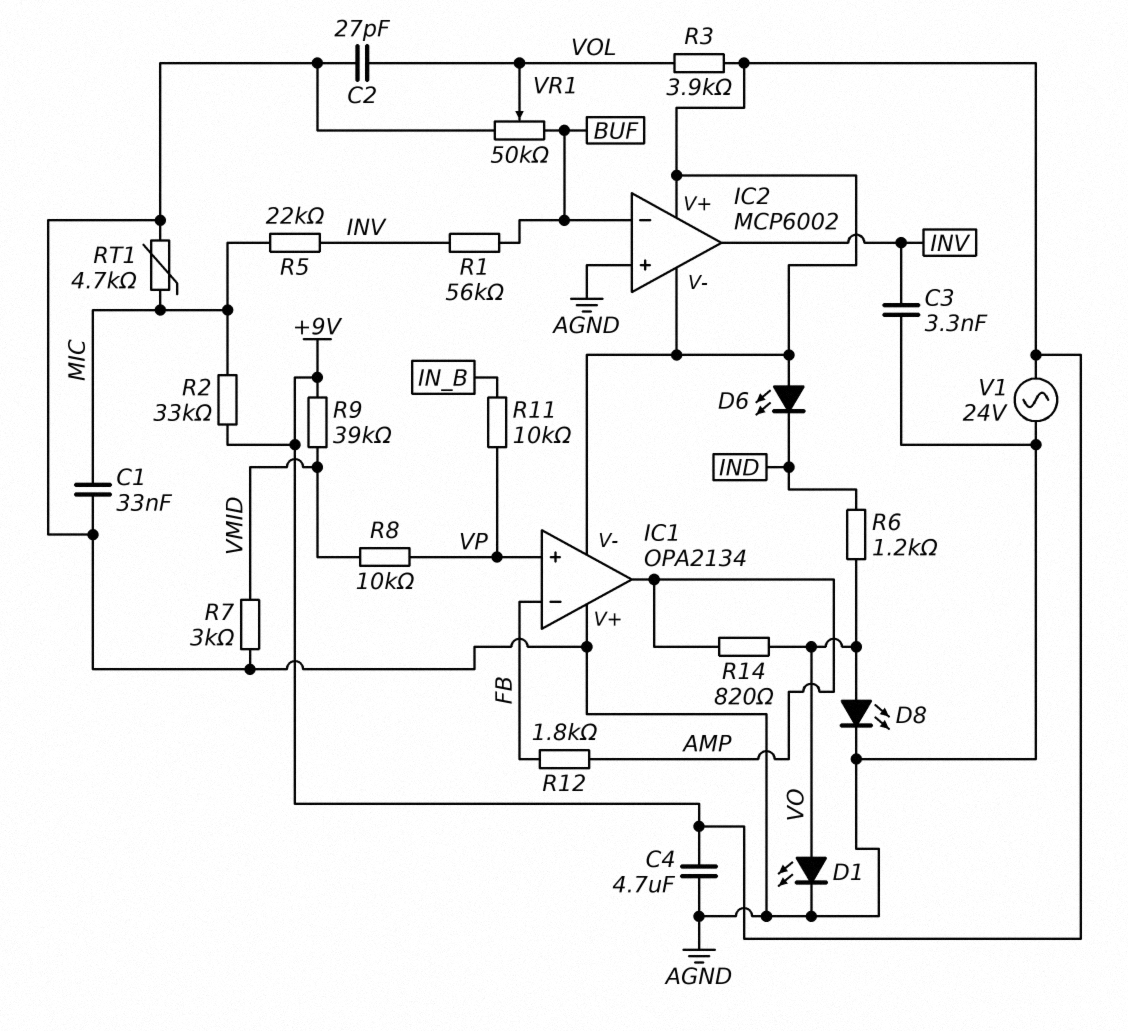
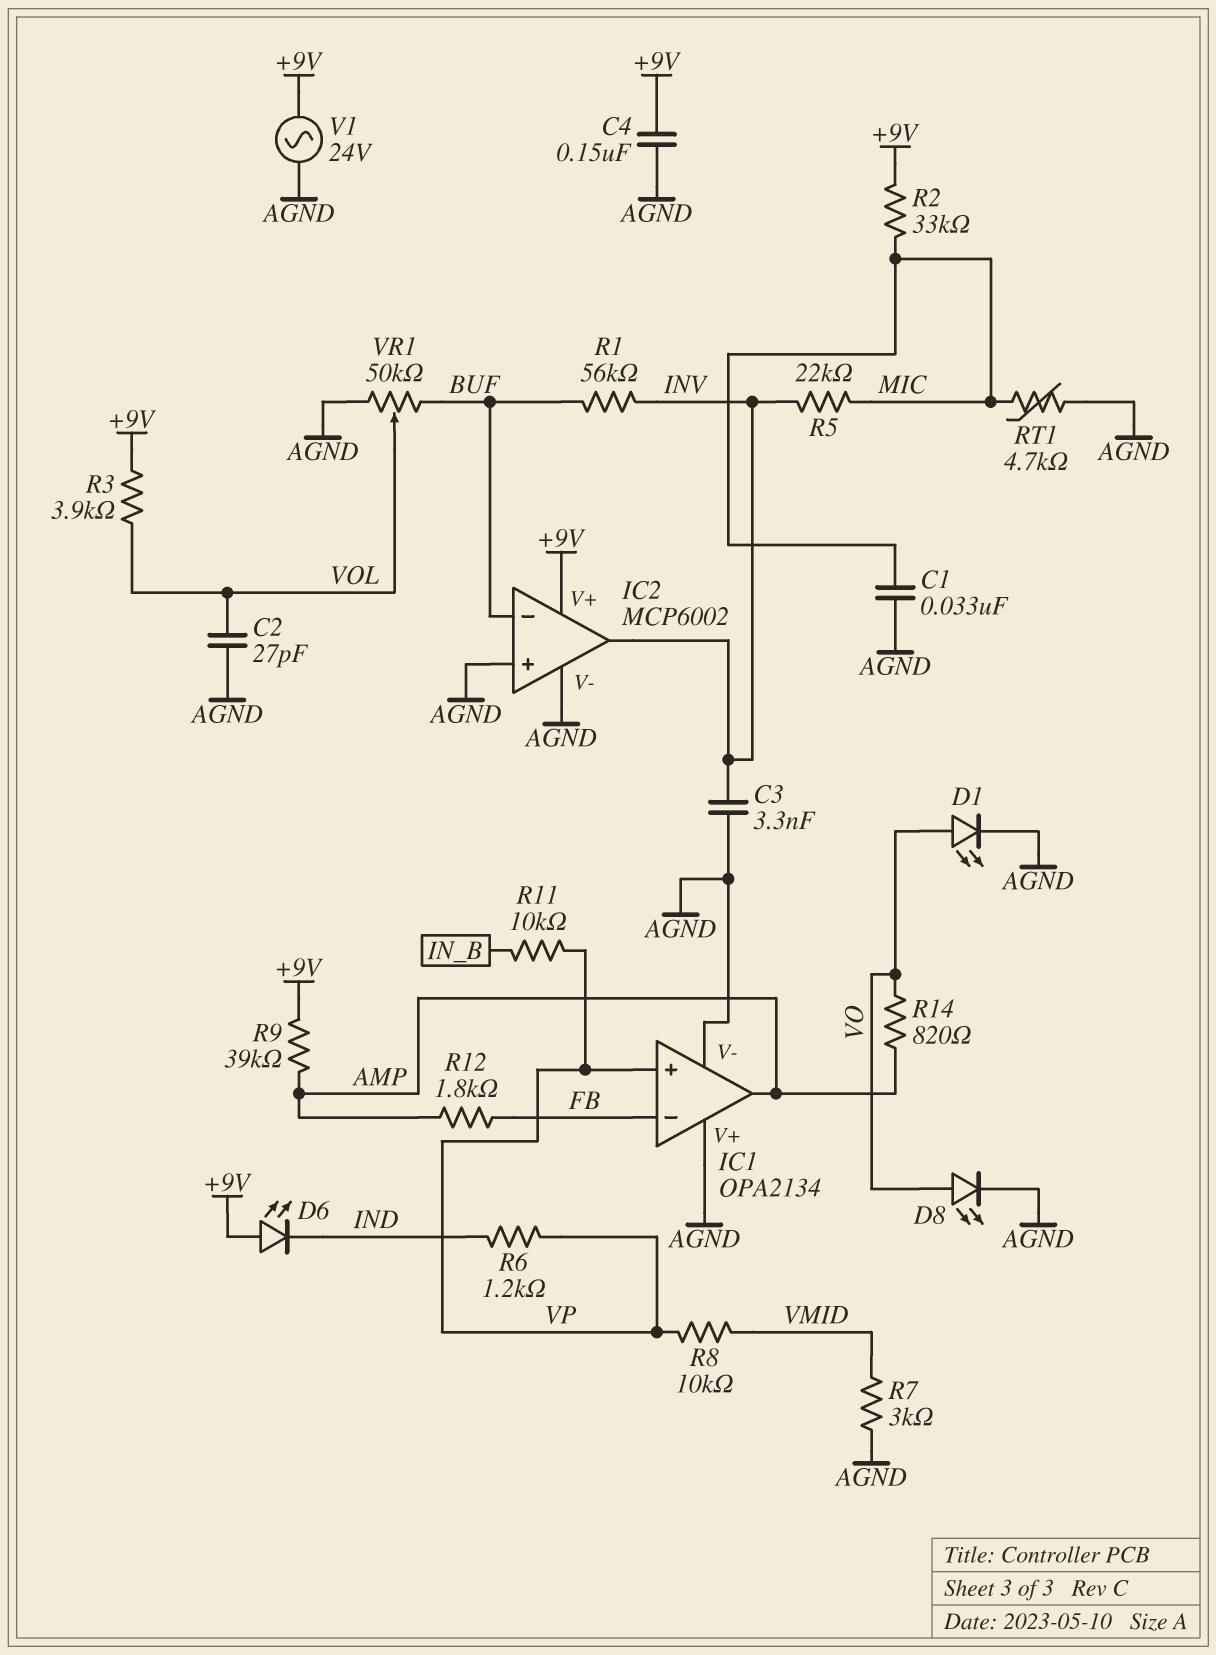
C4: 4.7uF (+9V, AGND) -> 150nF (+9V, AGND)
IC1 pin V-: +9V -> AGND
IC2 pin V-: +9V -> AGND
R6: 1.2k (IND, VO) -> 1.2k (IND, VP)
R9: 39k (+9V, VMID) -> 39k (+9V, AMP)

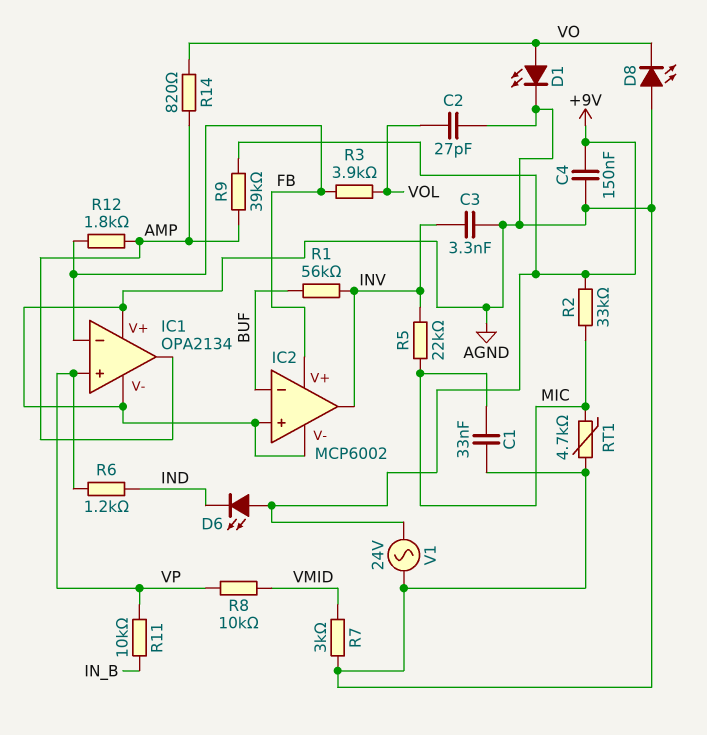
D8: LED (A VO, K AGND) -> LED (A AGND, K VO)
IC2 pin V+: +9V -> FB
R3: 3.9k (+9V, VOL) -> 3.9k (FB, VOL)
VR1: 50k (AGND, BUF, wiper VOL) -> none

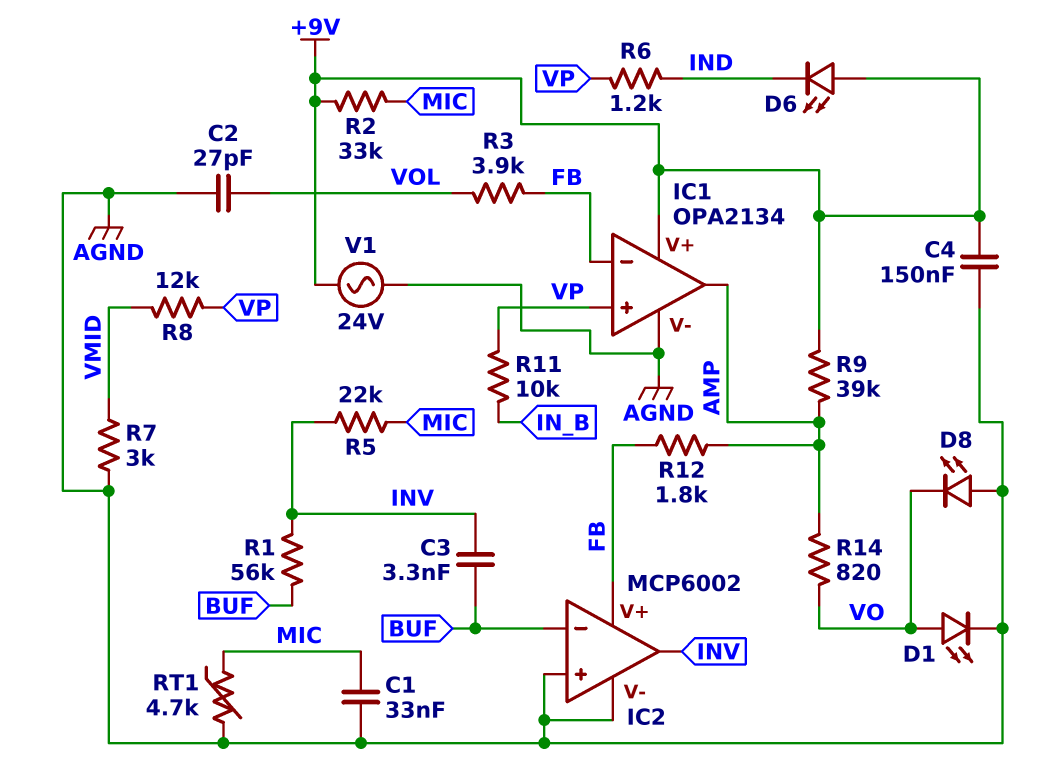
C3: 3.3nF (AGND, INV) -> 3.3nF (BUF, INV)
IC1 pin V+: AGND -> +9V
R8: 10k (VMID, VP) -> 12k (VMID, VP)

